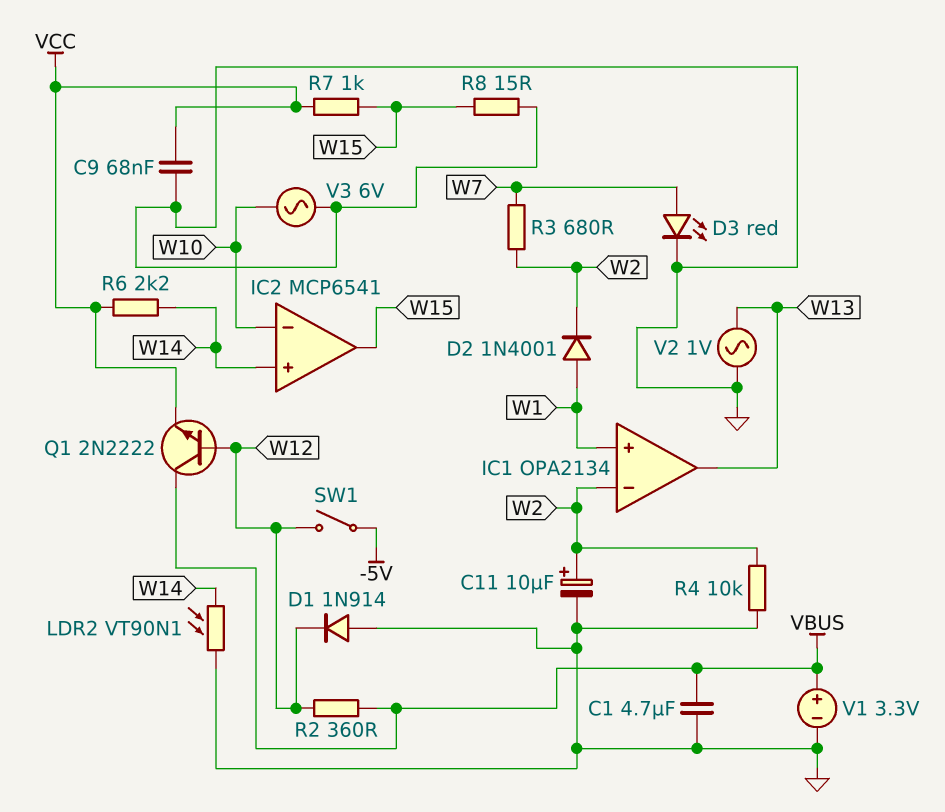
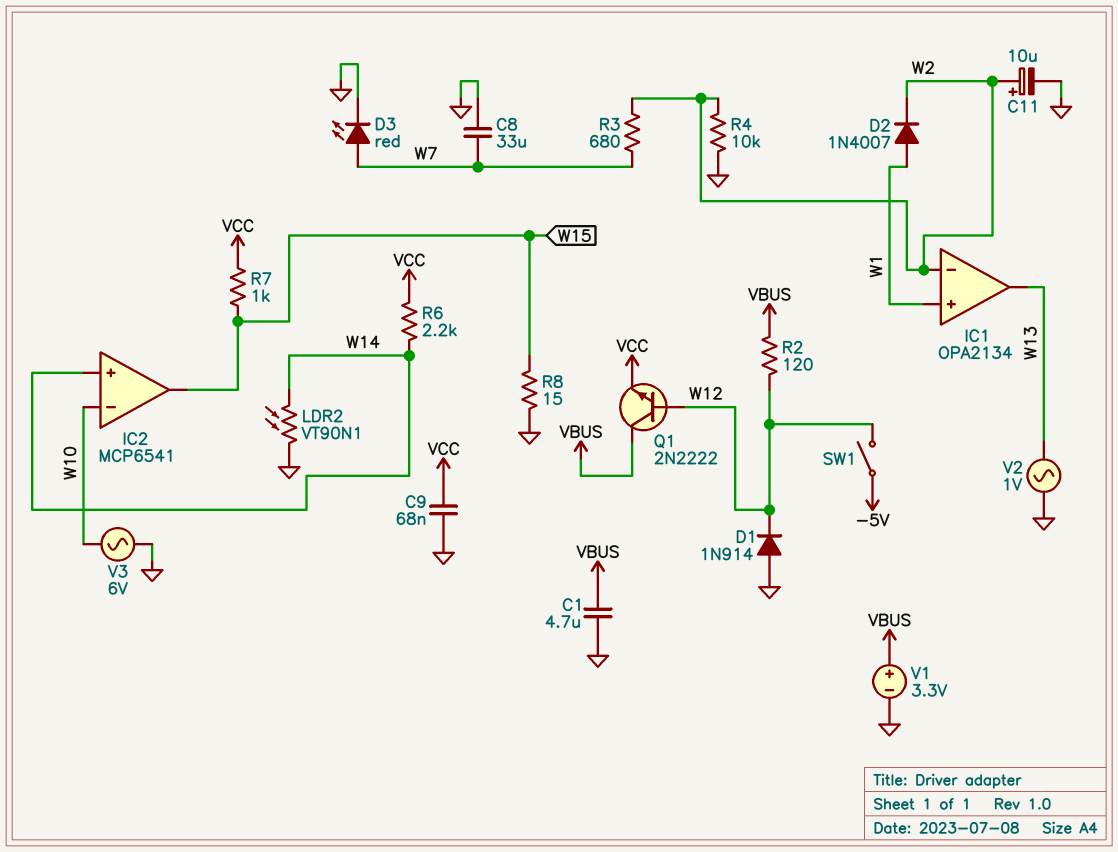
C8: none -> 33uF (GND, W7)
D2: diode 1N4001 (A W1, K W2) -> diode 1N4007 (A W1, K W2)
R2: 360 (VBUS, W12) -> 120 (VBUS, W12)

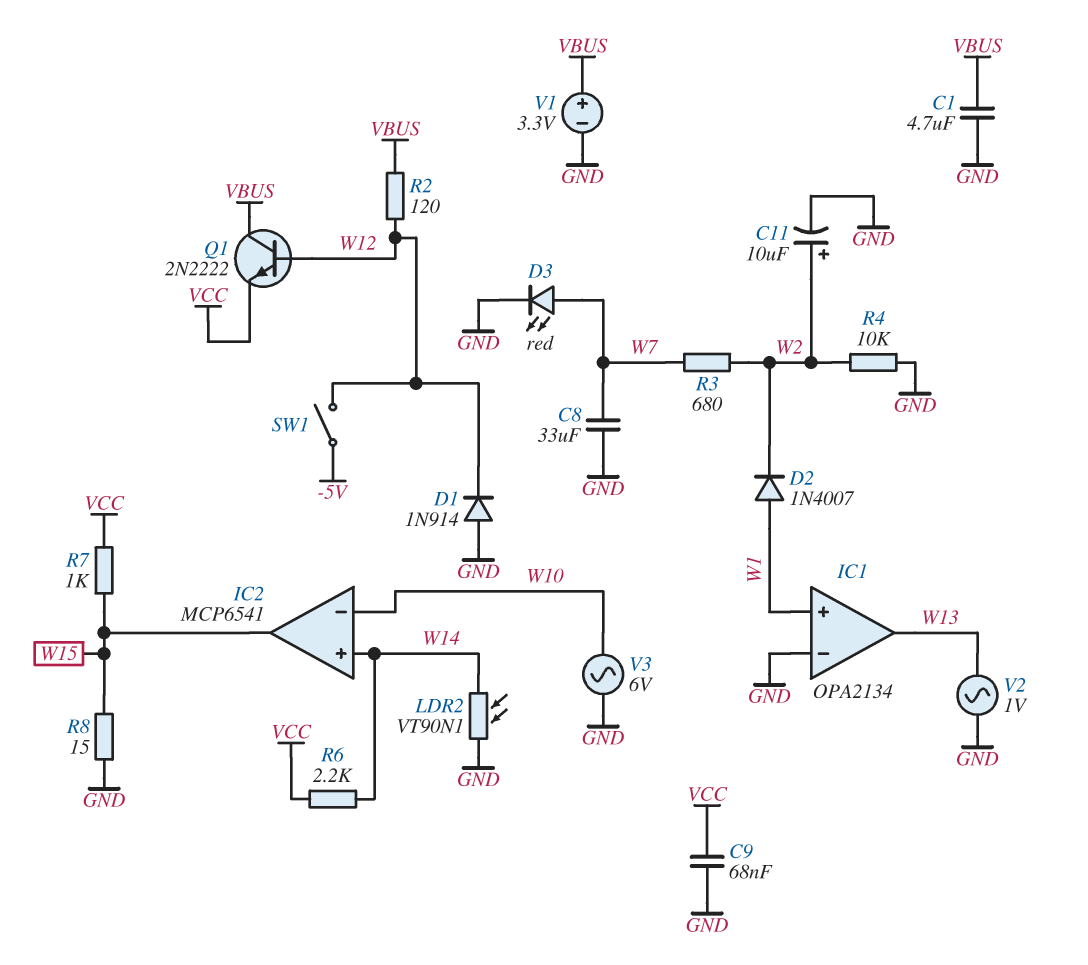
IC1 pin in-: W2 -> GND

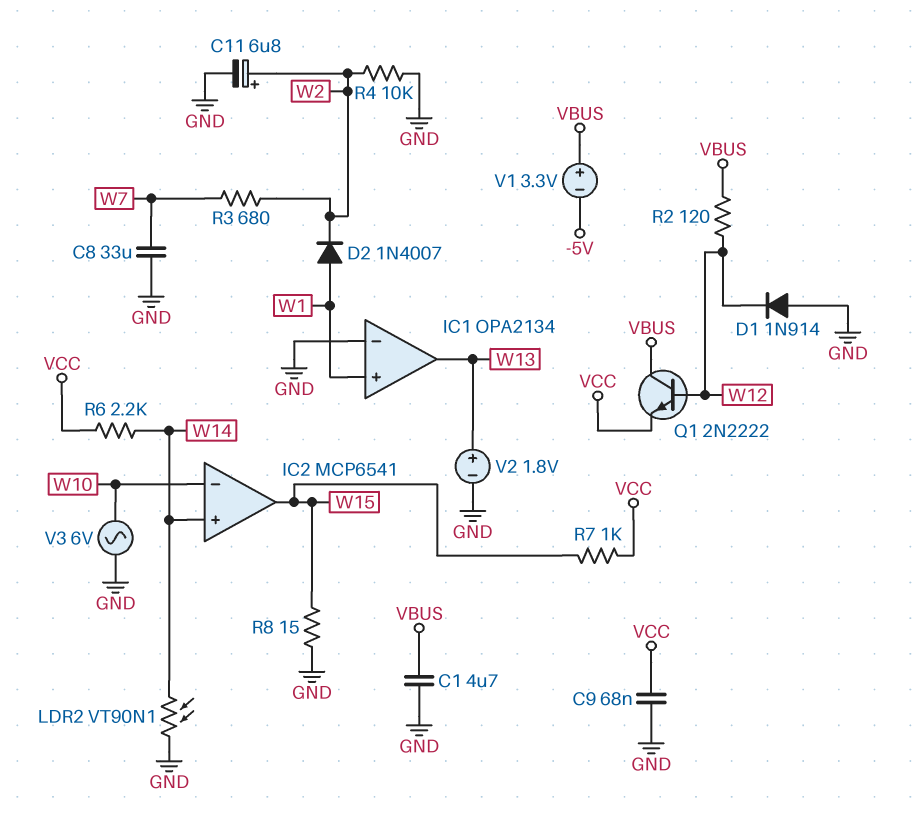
C11: 10uF (plus W2, minus GND) -> 6.8uF (plus W2, minus GND)
D3: LED red (A W7, K GND) -> none
SW1: switch (-5V, W12) -> none
V1: 3.3V (plus VBUS, minus GND) -> 3.3V (plus VBUS, minus -5V)
V2: AC 1V (GND, W13) -> 1.8V (plus W13, minus GND)

